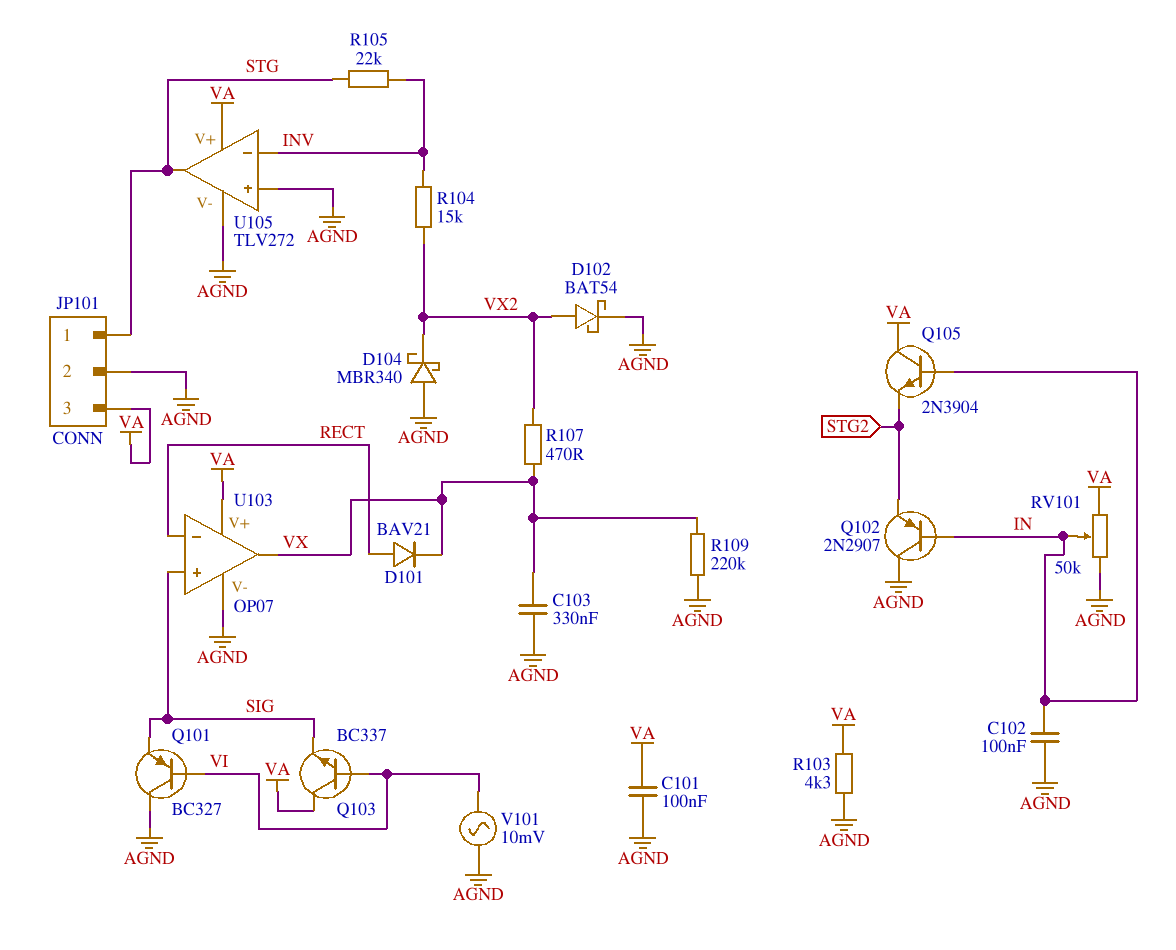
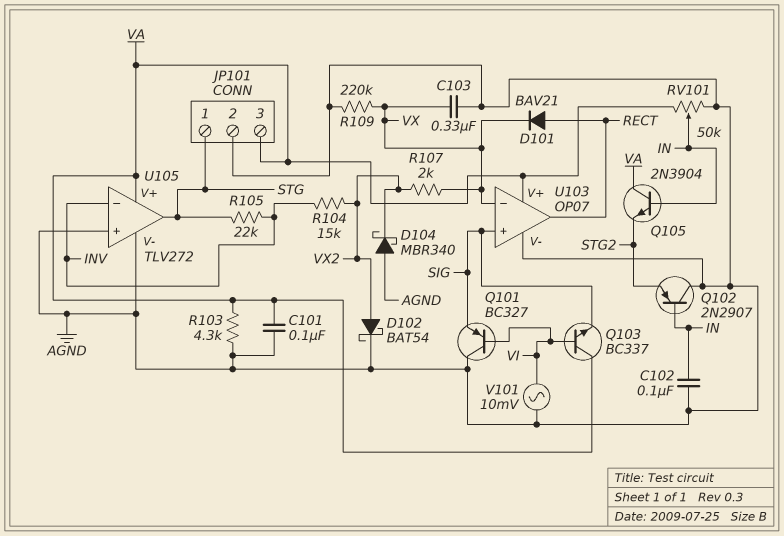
R107: 470 (VX, VX2) -> 2k (VX, VX2)
U103 pin in-: RECT -> VX
U103 pin out: VX -> RECT

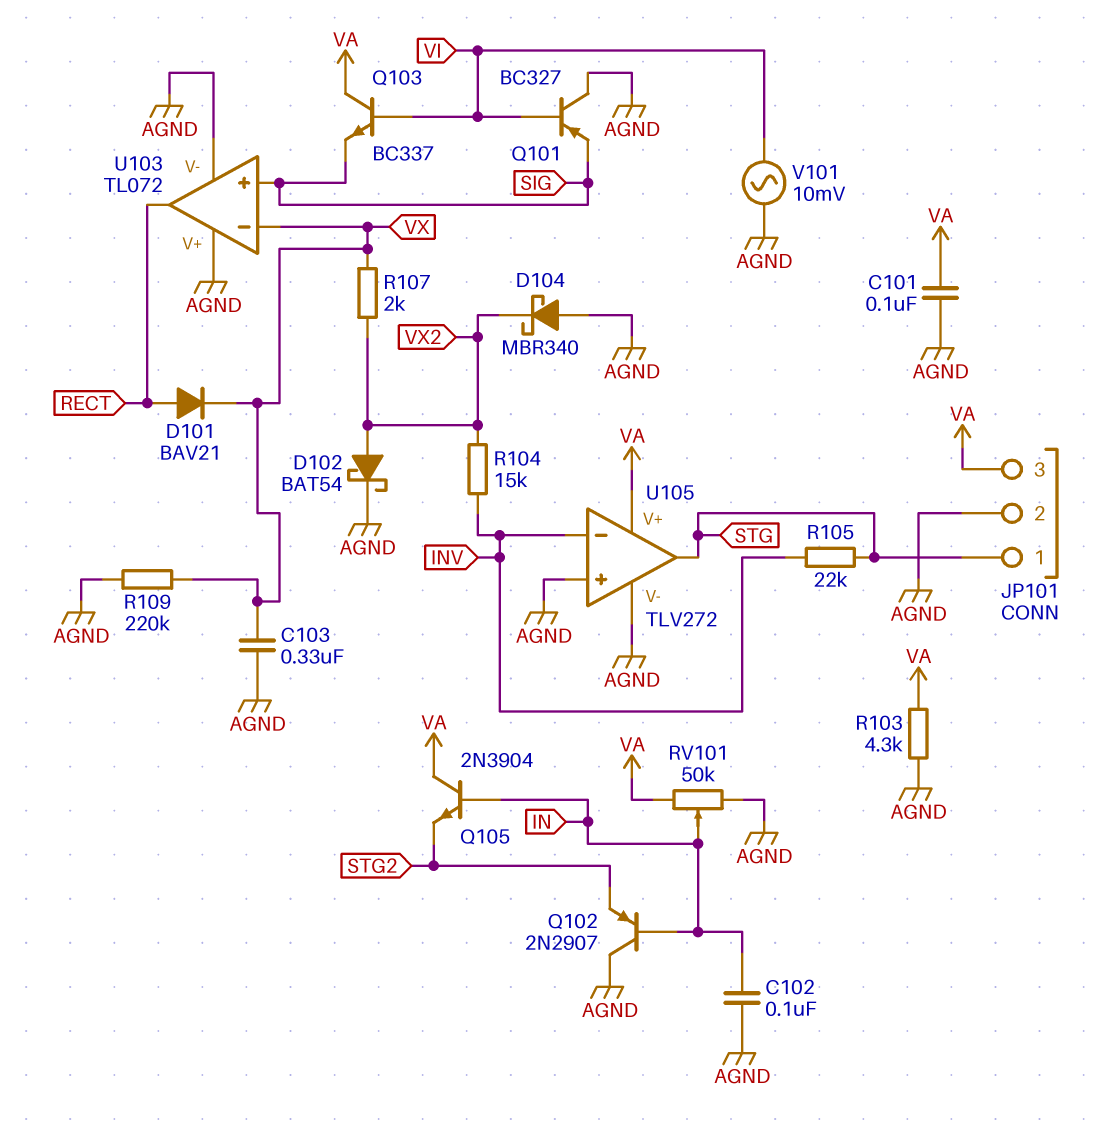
U103: OP07 -> TL072
U103 pin V+: VA -> AGND

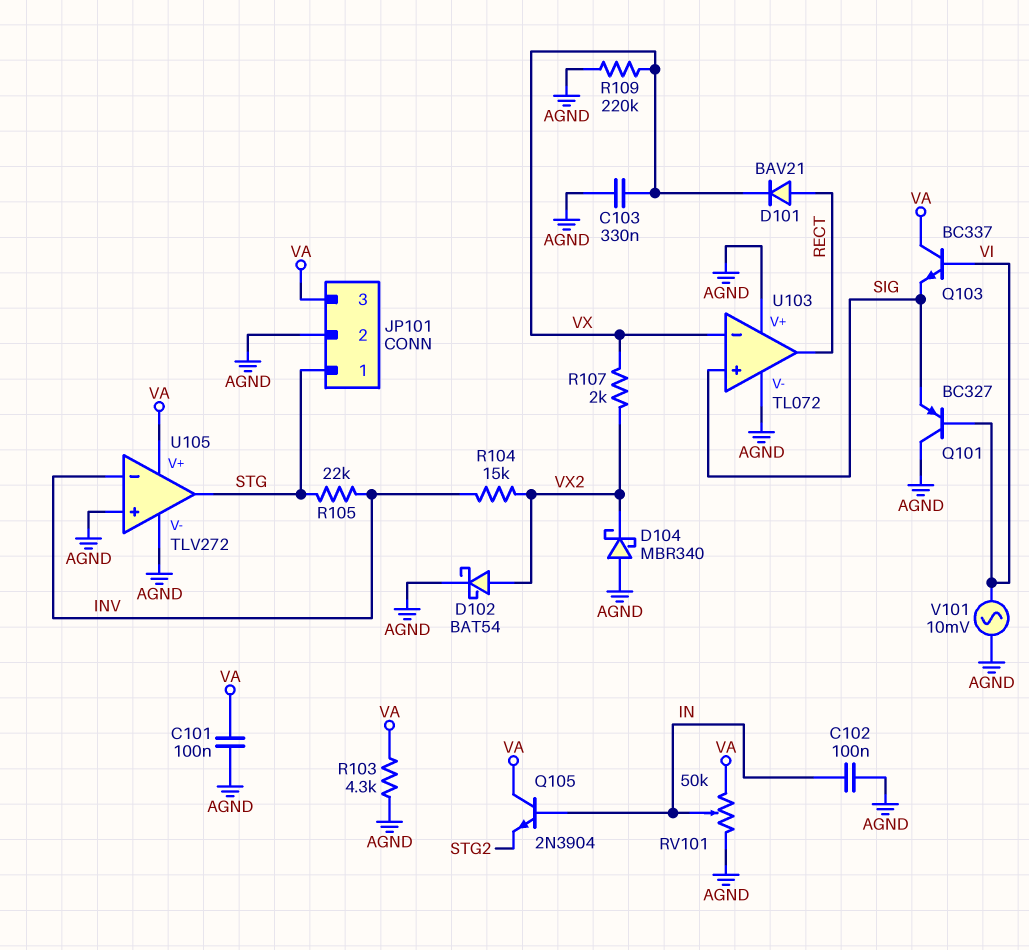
Q102: PNP 2N2907 (B IN, C AGND, E STG2) -> none

